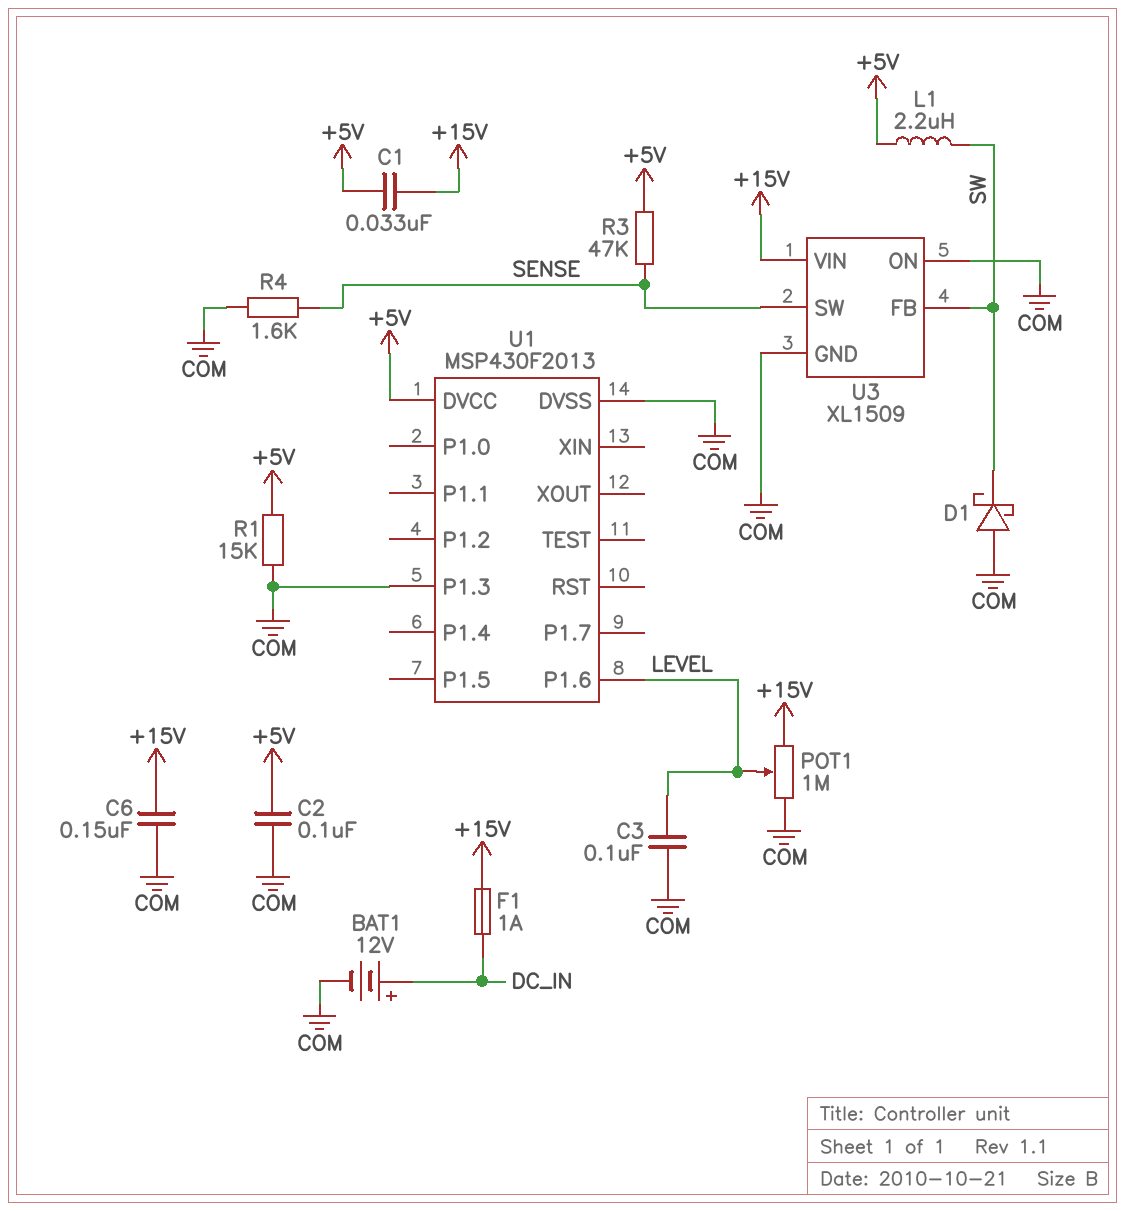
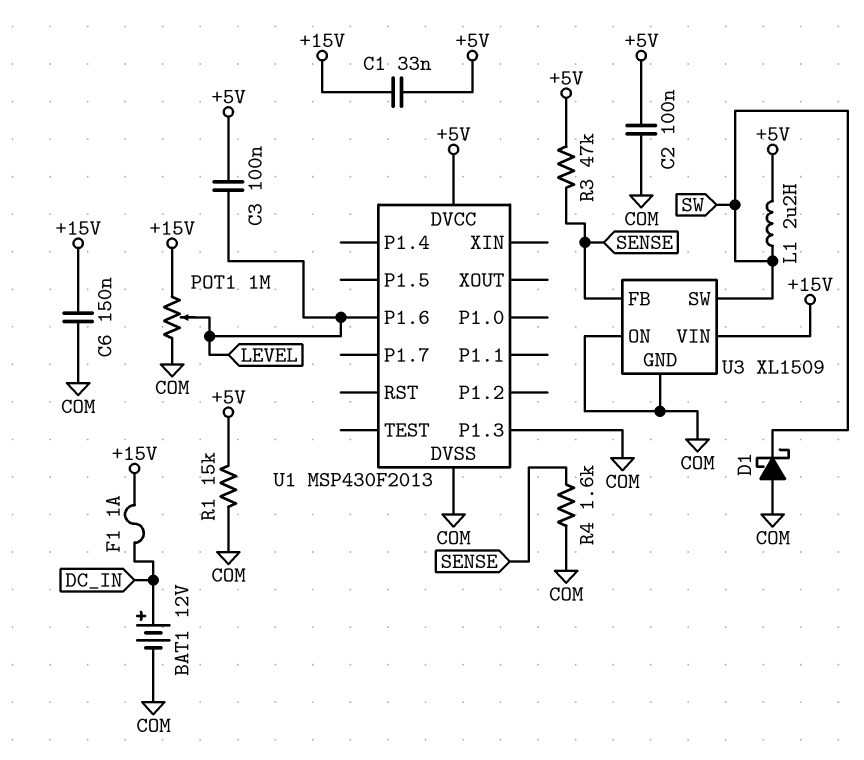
C3: 100nF (COM, LEVEL) -> 100nF (+5V, LEVEL)
U3 pin FB: SW -> SENSE
U3 pin SW: SENSE -> SW

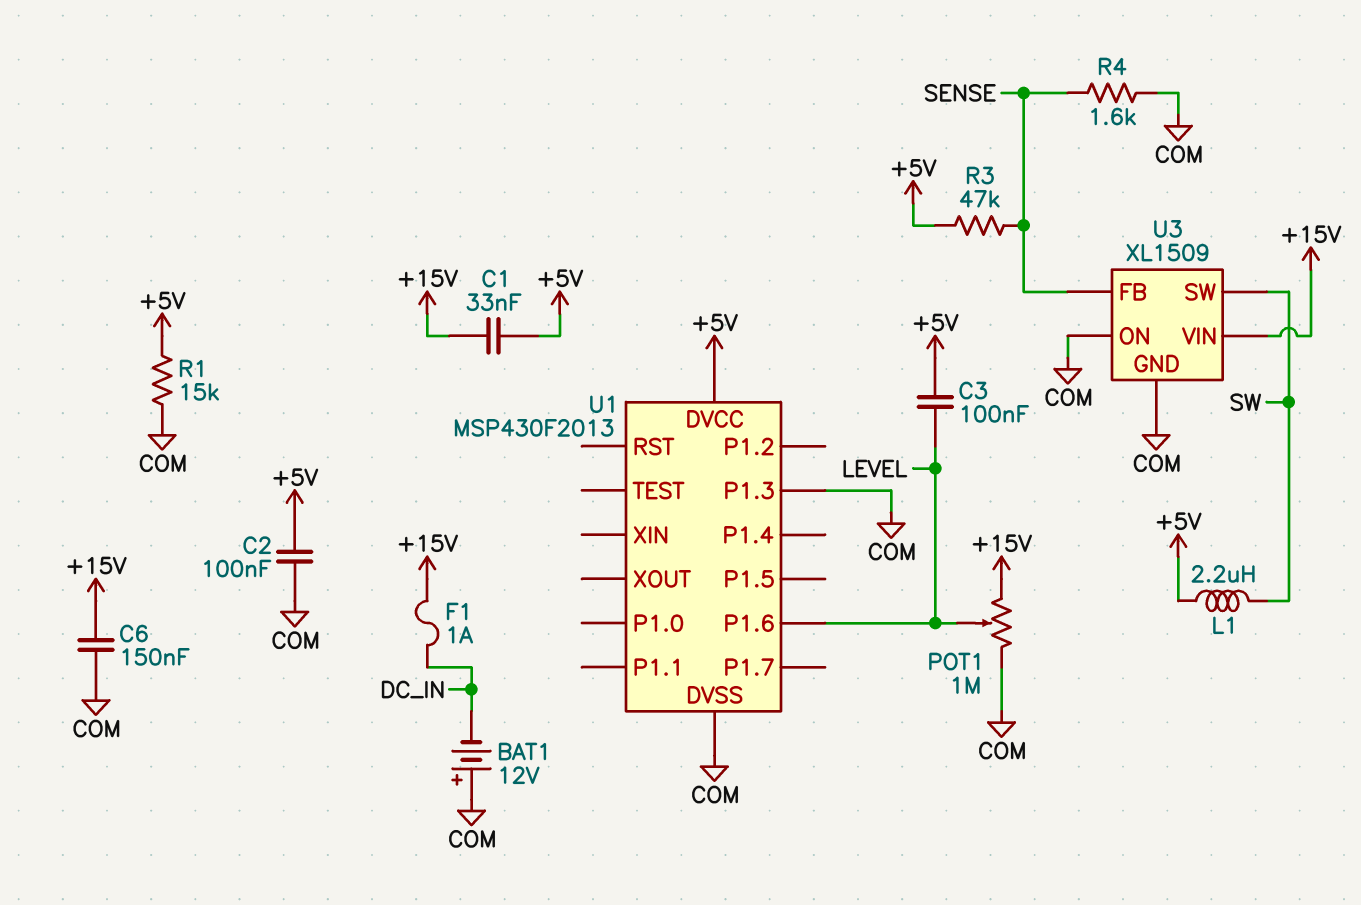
BAT1: 12V (plus DC_IN, minus COM) -> 12V (plus COM, minus DC_IN)
D1: schottky (A COM, K SW) -> none

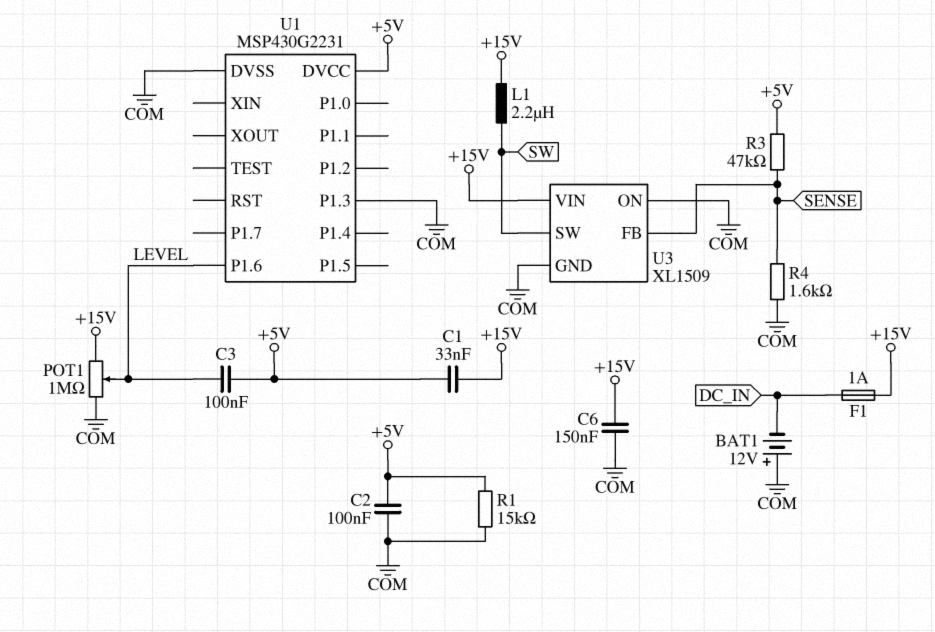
L1: 2.2uH (+5V, SW) -> 2.2uH (+15V, SW)
U1: MSP430F2013 -> MSP430G2231

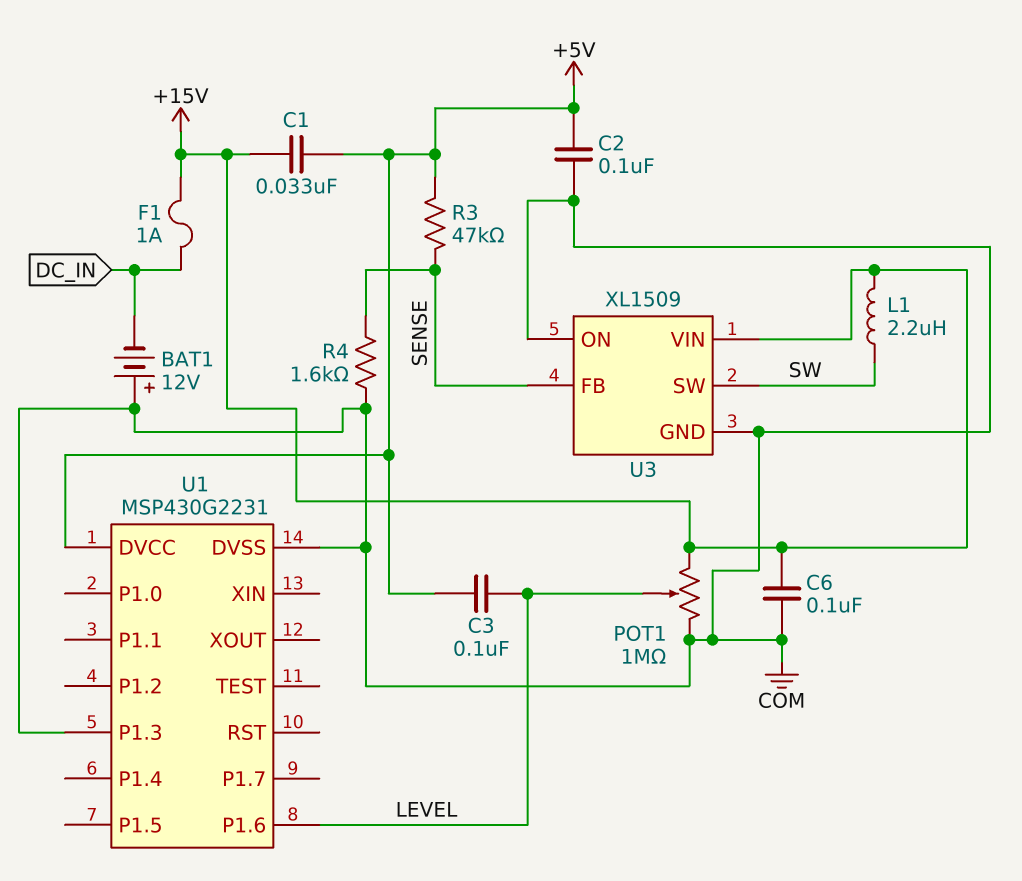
C6: 150nF (+15V, COM) -> 100nF (+15V, COM)
R1: 15k (+5V, COM) -> none

